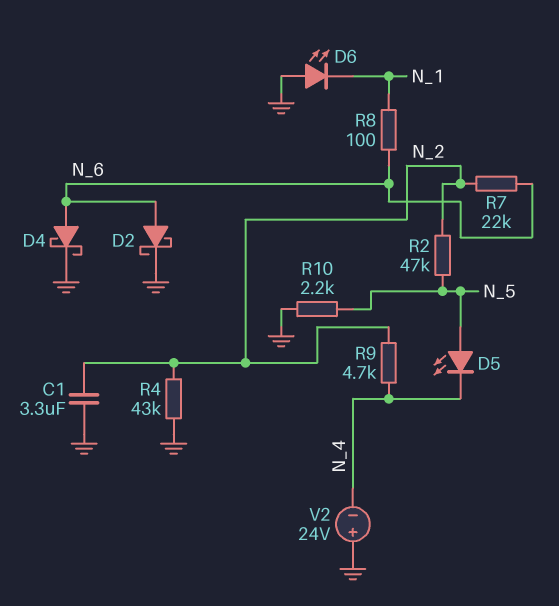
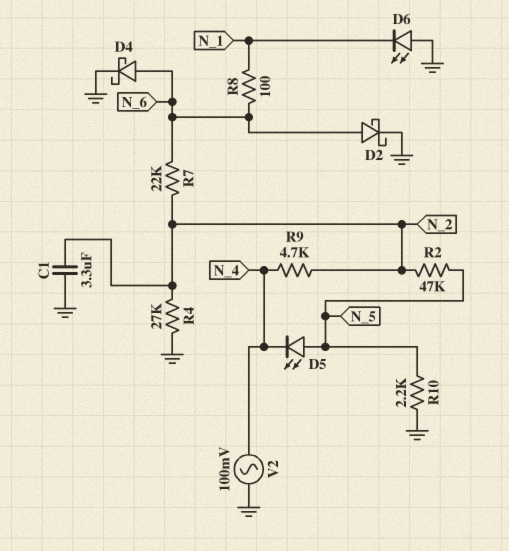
R4: 43k (GND, N_2) -> 27k (GND, N_2)
V2: 24V (plus GND, minus N_4) -> AC 100mV (GND, N_4)

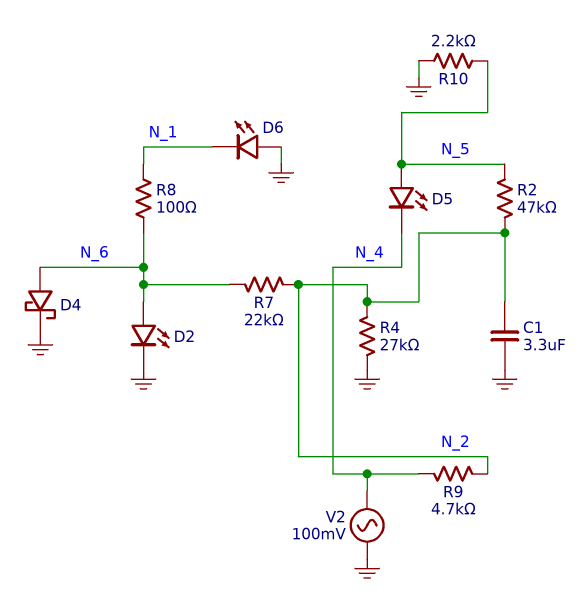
D2: schottky (A N_6, K GND) -> LED (A N_6, K GND)

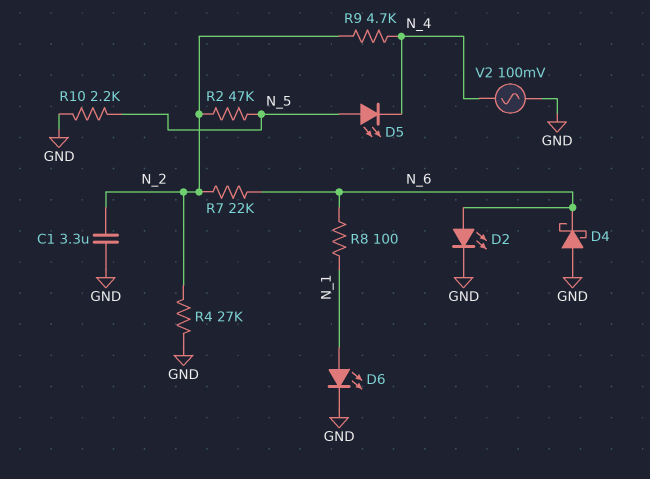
D4: schottky (A N_6, K GND) -> schottky (A GND, K N_6)
D6: LED (A GND, K N_1) -> LED (A N_1, K GND)

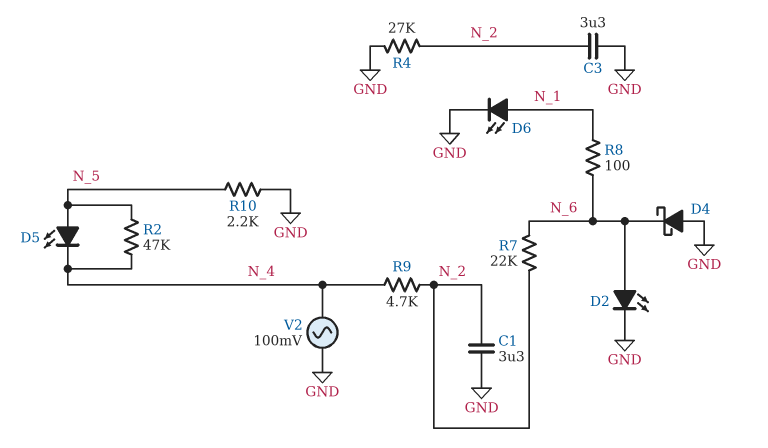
C3: none -> 3.3uF (GND, N_2)
R2: 47k (N_2, N_5) -> 47k (N_4, N_5)

